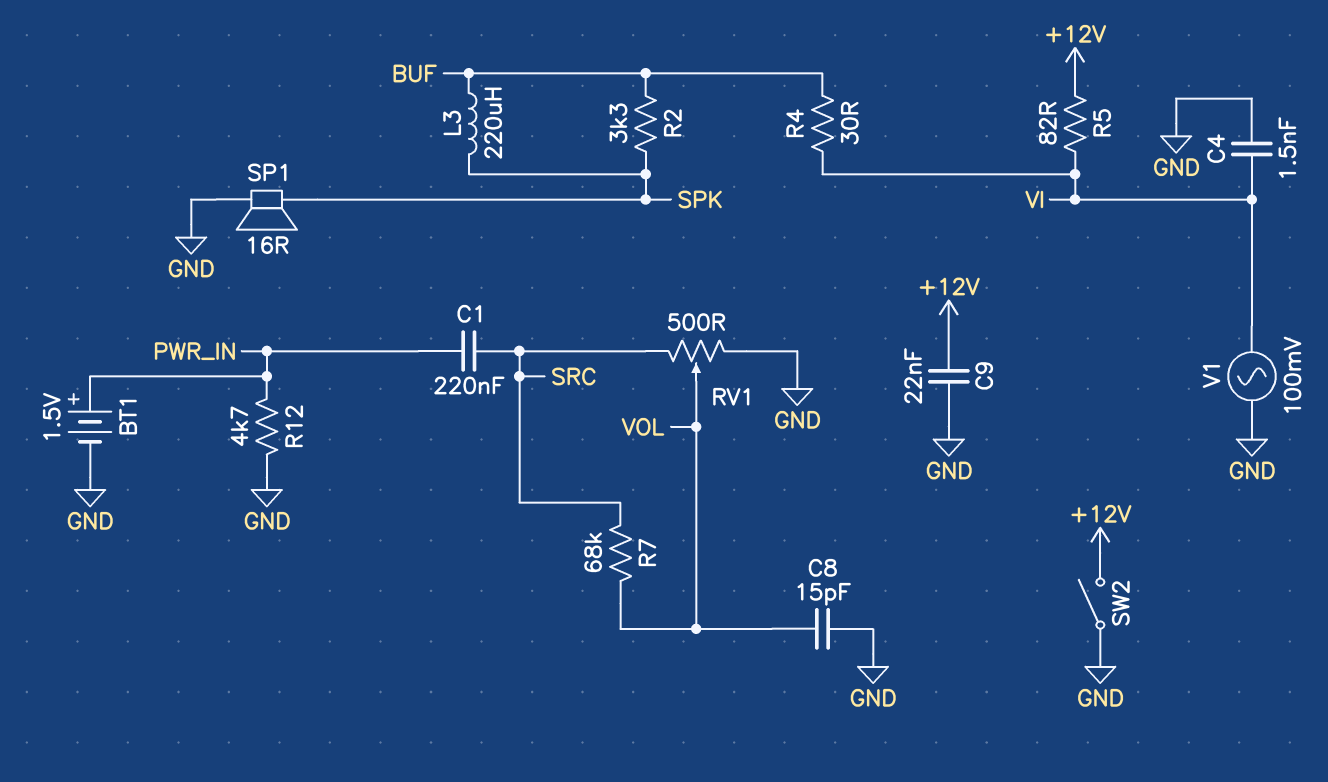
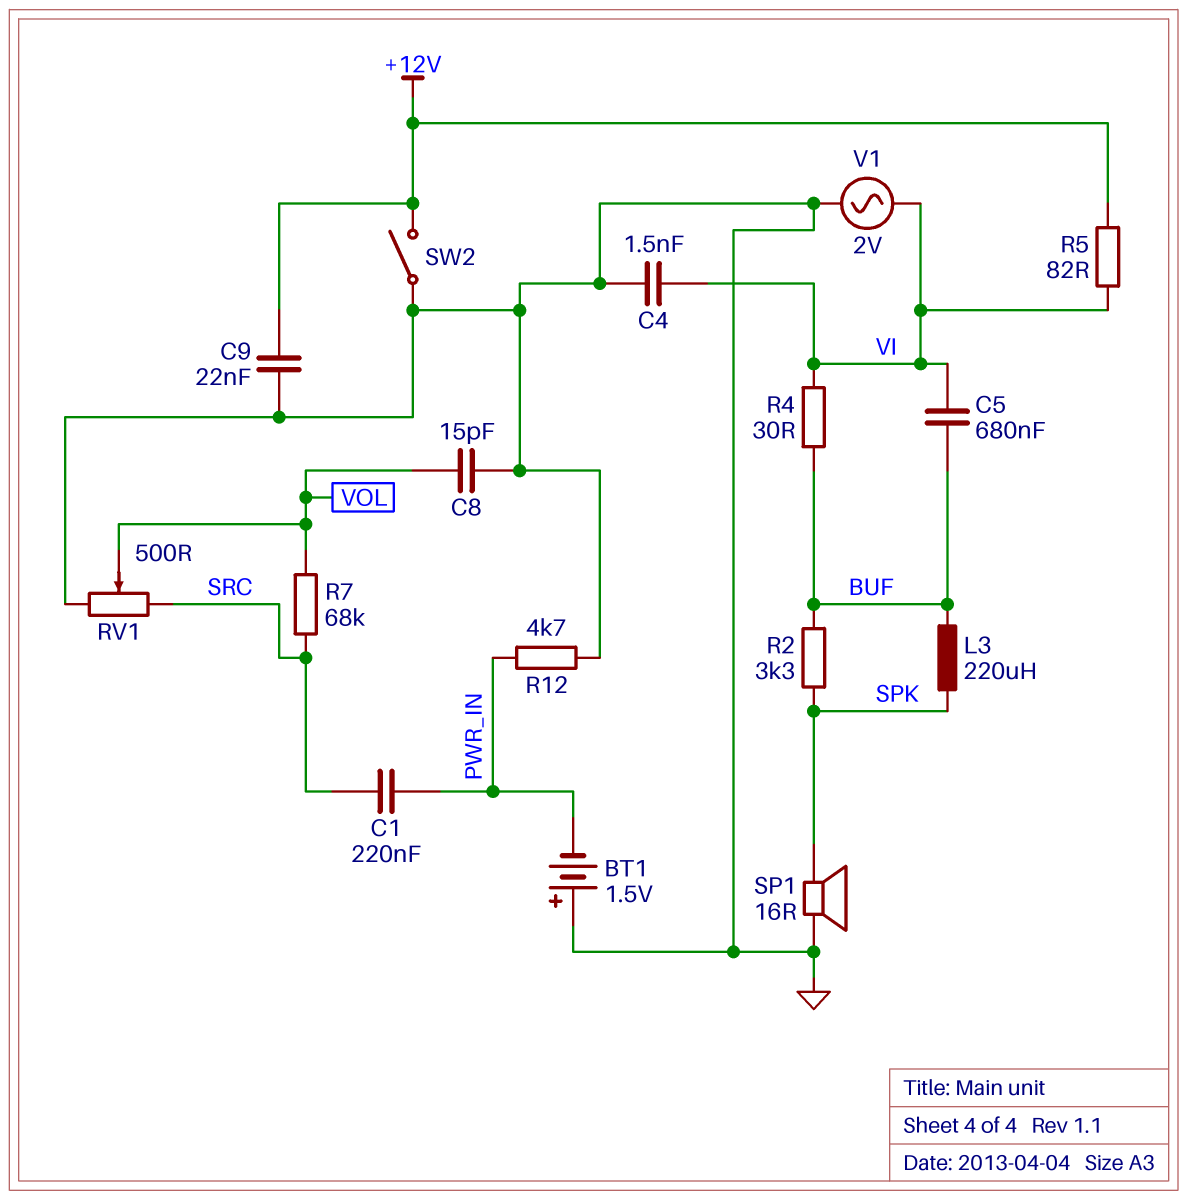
BT1: 1.5V (plus PWR_IN, minus GND) -> 1.5V (plus GND, minus PWR_IN)
C5: none -> 680nF (BUF, VI)
V1: AC 100mV (GND, VI) -> AC 2V (GND, VI)

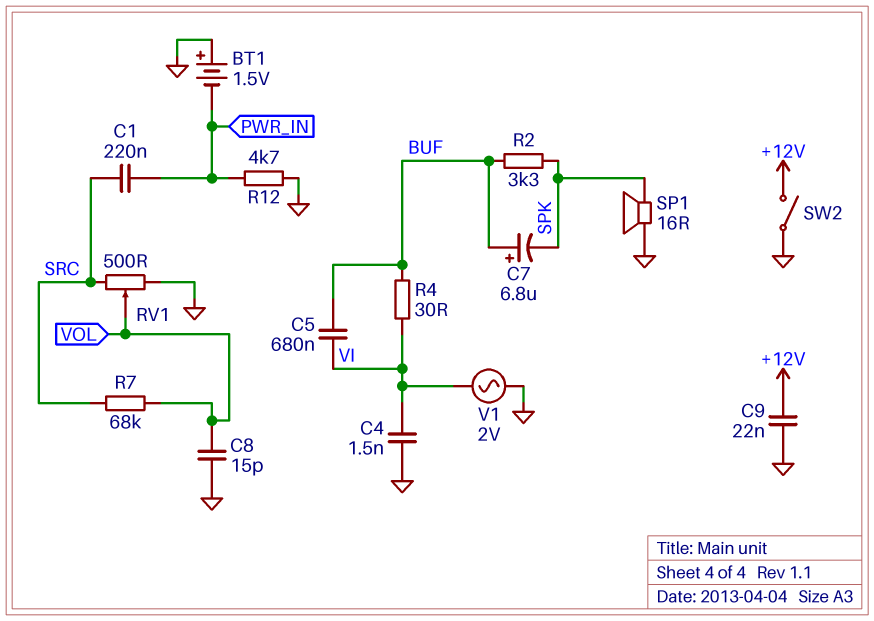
C7: none -> 6.8uF (plus BUF, minus SPK)
L3: 220uH (BUF, SPK) -> none
R5: 82 (+12V, VI) -> none

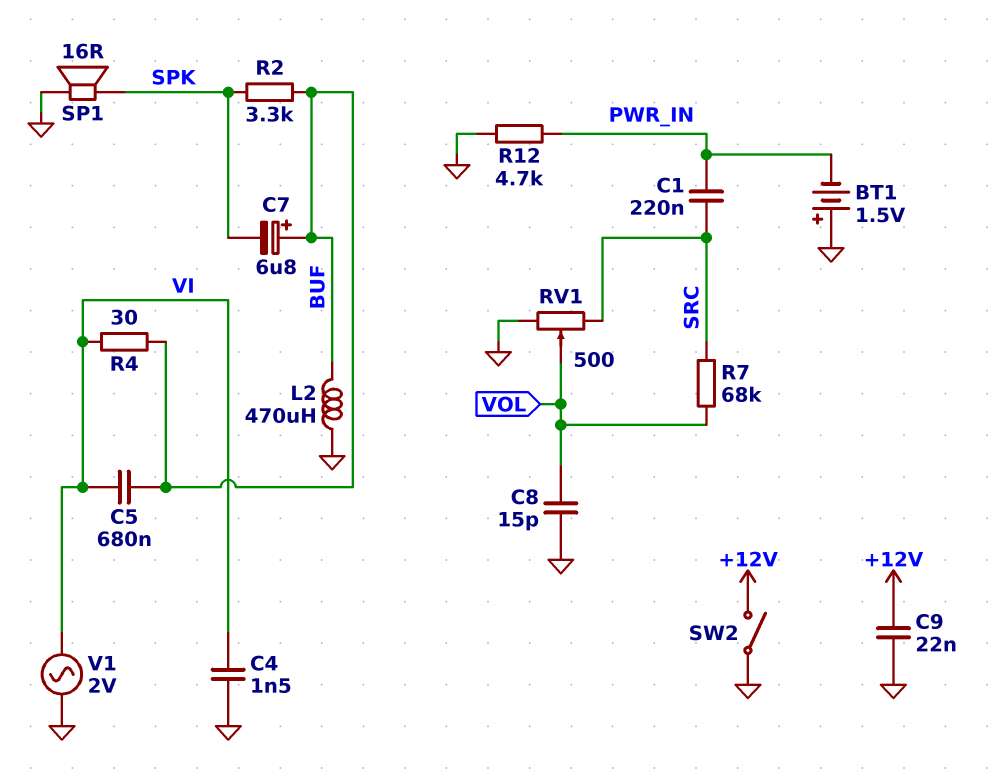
L2: none -> 470uH (BUF, GND)

